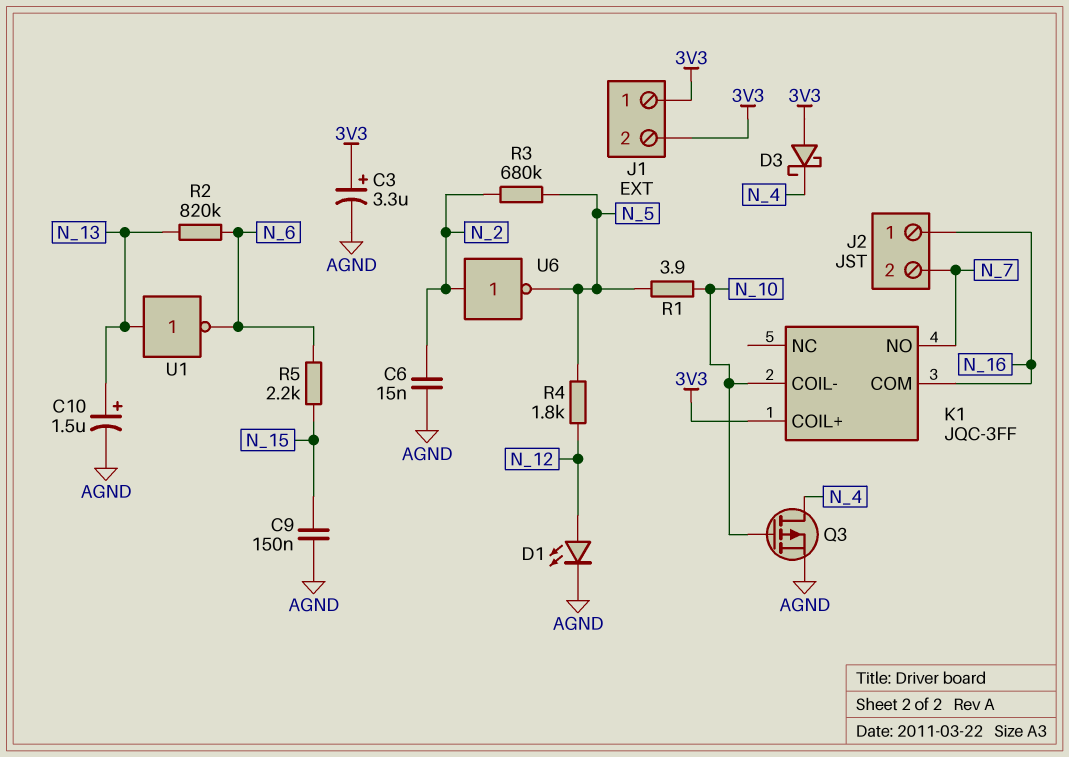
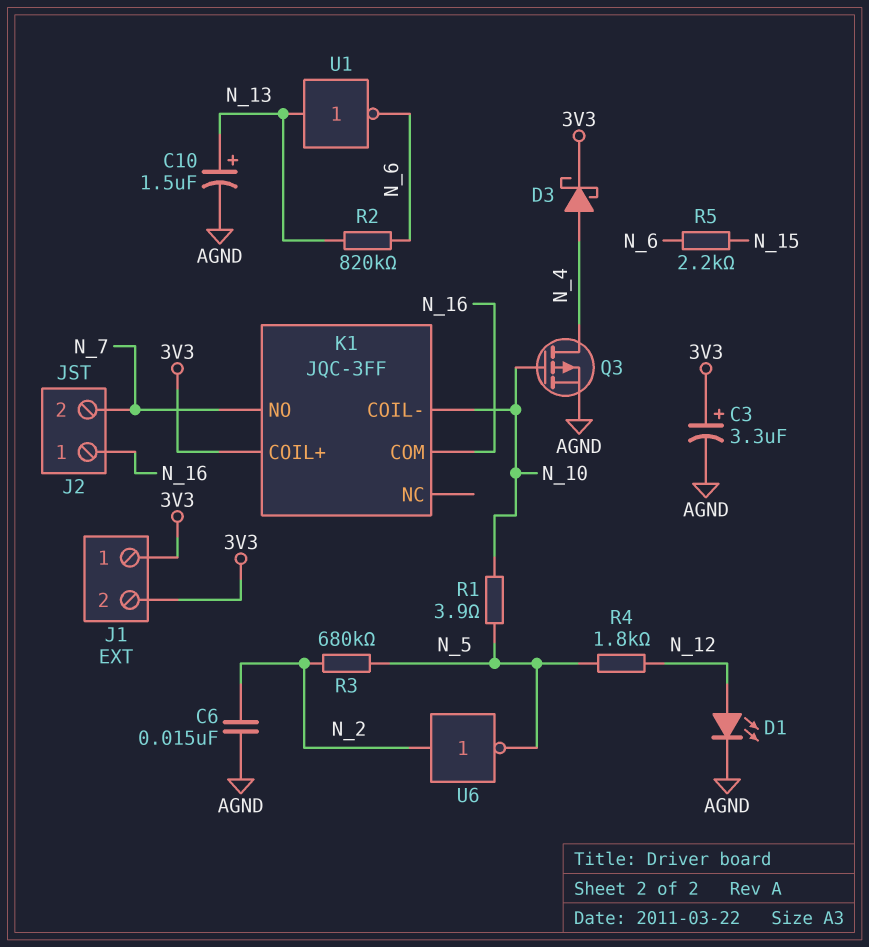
C9: 150nF (AGND, N_15) -> none
D3: schottky (A 3V3, K N_4) -> schottky (A N_4, K 3V3)

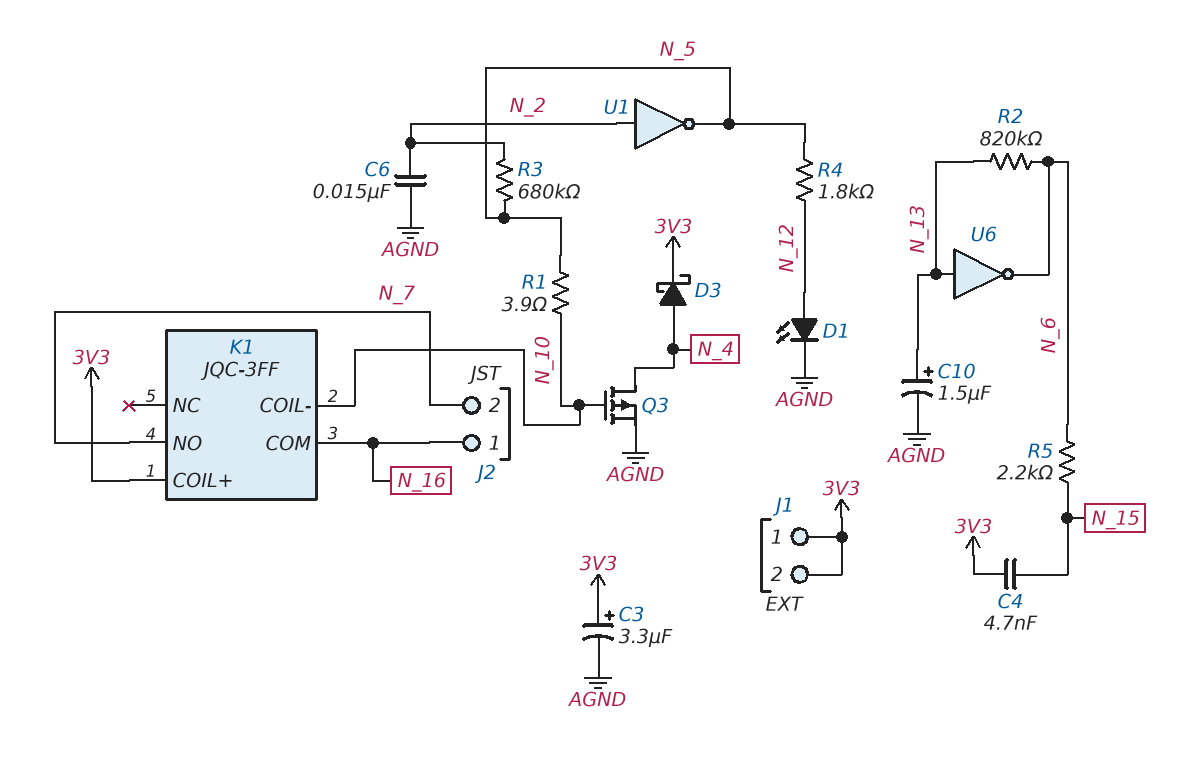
C4: none -> 4.7nF (3V3, N_15)
U1: NOT (in N_13, out N_6) -> NOT (in N_2, out N_5)
U6: NOT (in N_2, out N_5) -> NOT (in N_13, out N_6)

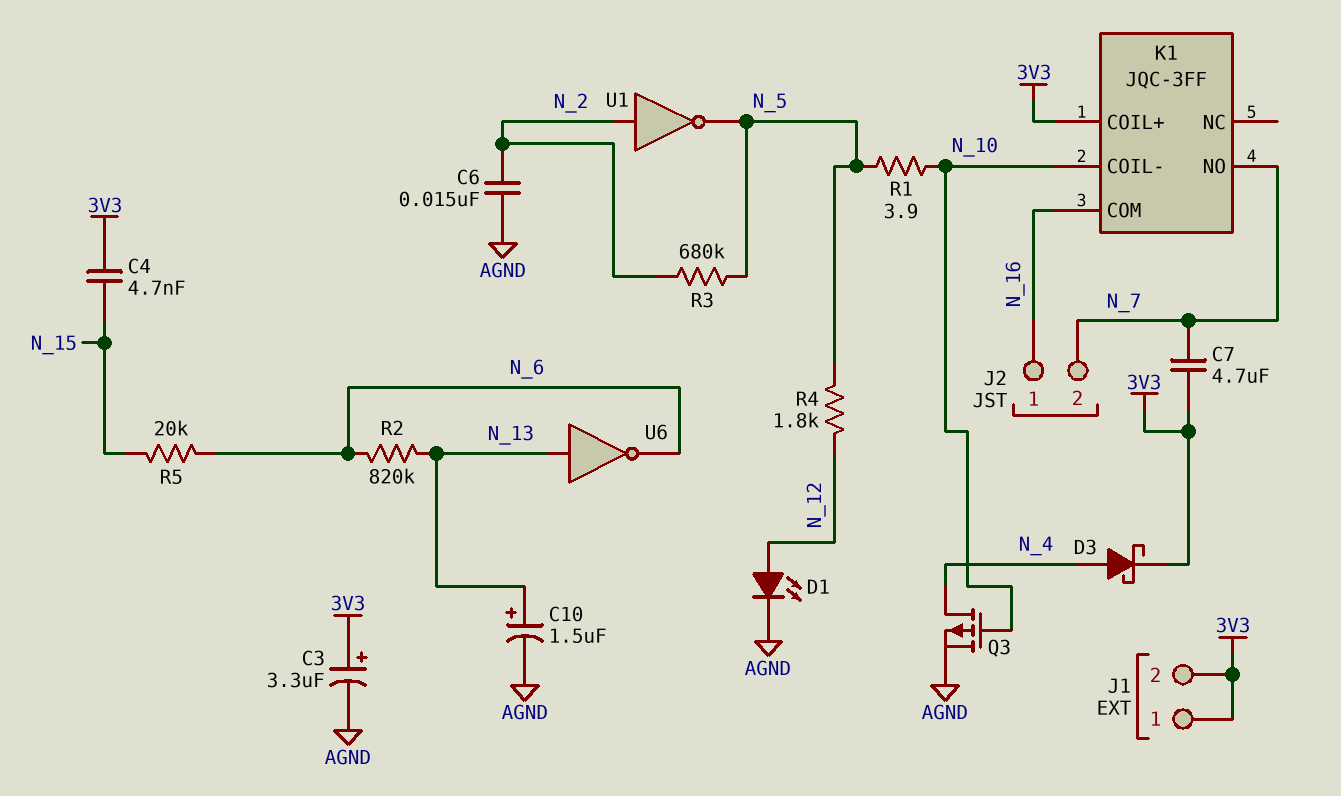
C7: none -> 4.7uF (3V3, N_7)
R5: 2.2k (N_6, N_15) -> 20k (N_6, N_15)

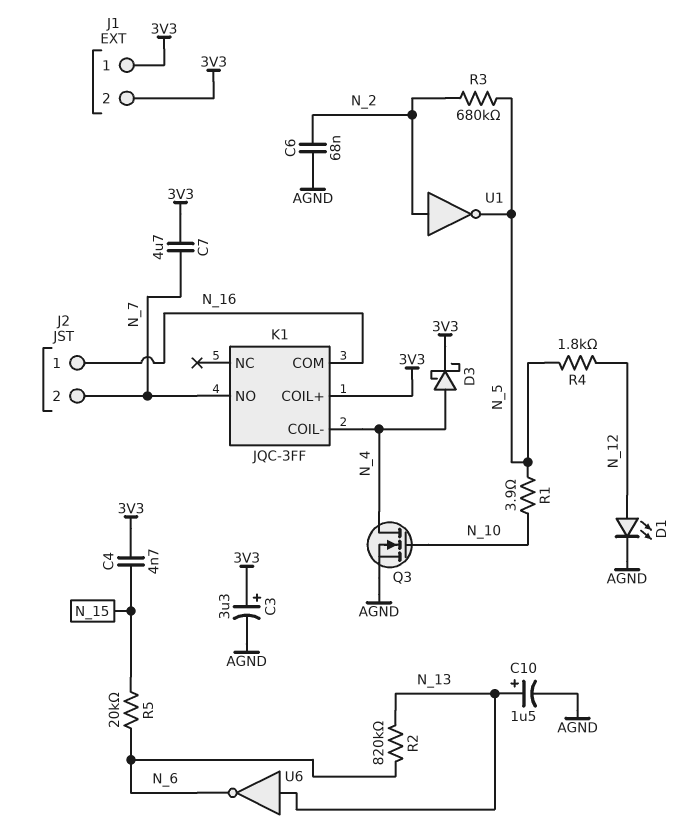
C6: 15nF (AGND, N_2) -> 68nF (AGND, N_2)
K1 pin COIL-: N_10 -> N_4
Q3: PMOS (G N_10, D N_4, S AGND) -> NMOS (G N_10, D N_4, S AGND)

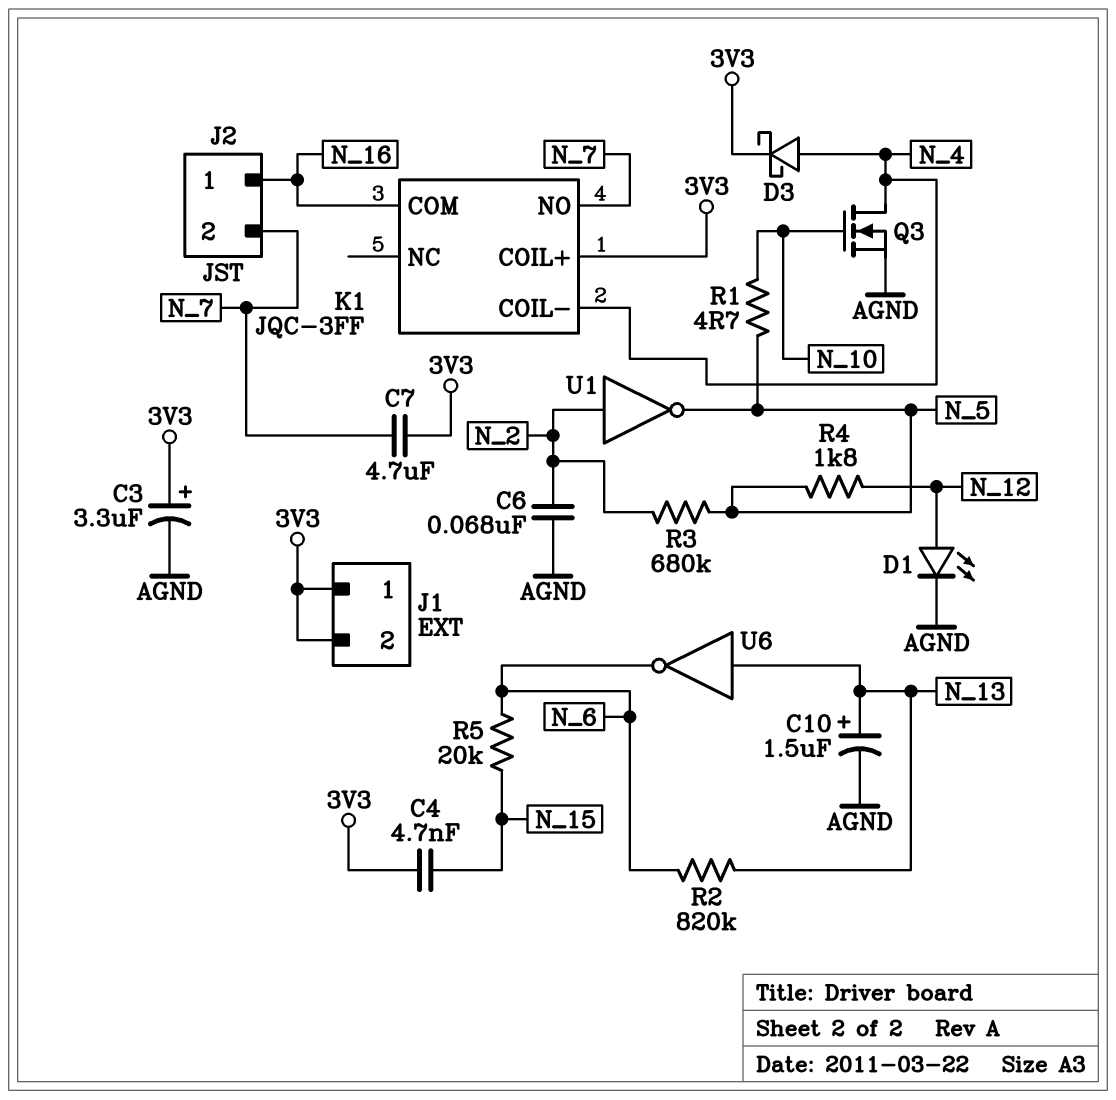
R1: 3.9 (N_5, N_10) -> 4.7 (N_5, N_10)

